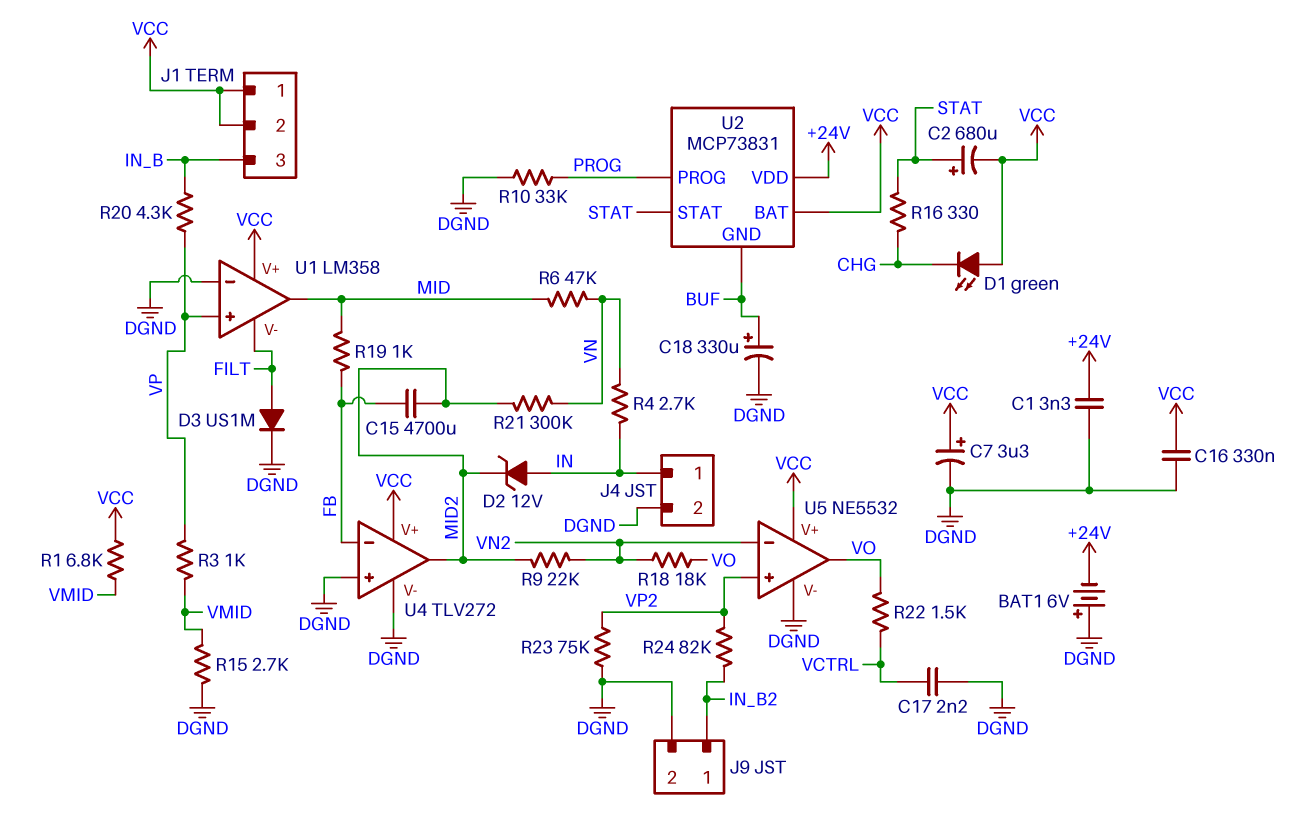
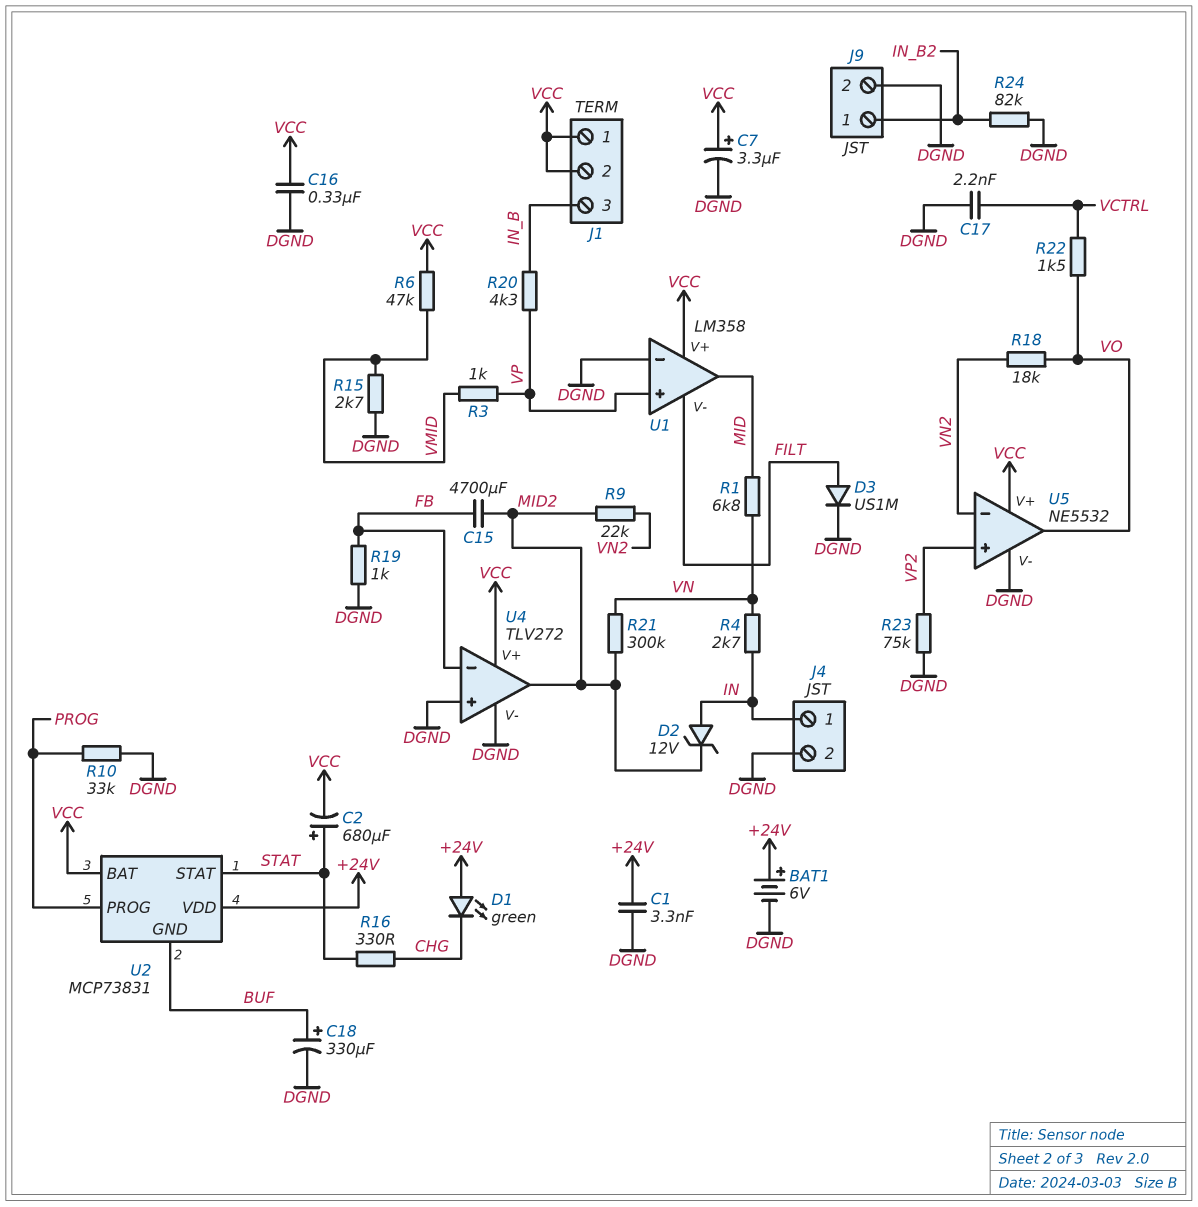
BAT1: 6V (plus DGND, minus +24V) -> 6V (plus +24V, minus DGND)
D1: LED green (A VCC, K CHG) -> LED green (A +24V, K CHG)
R1: 6.8k (VCC, VMID) -> 6.8k (MID, VN)
R6: 47k (MID, VN) -> 47k (VCC, VMID)
R19: 1k (FB, MID) -> 1k (DGND, FB)
R24: 82k (IN_B2, VP2) -> 82k (DGND, IN_B2)

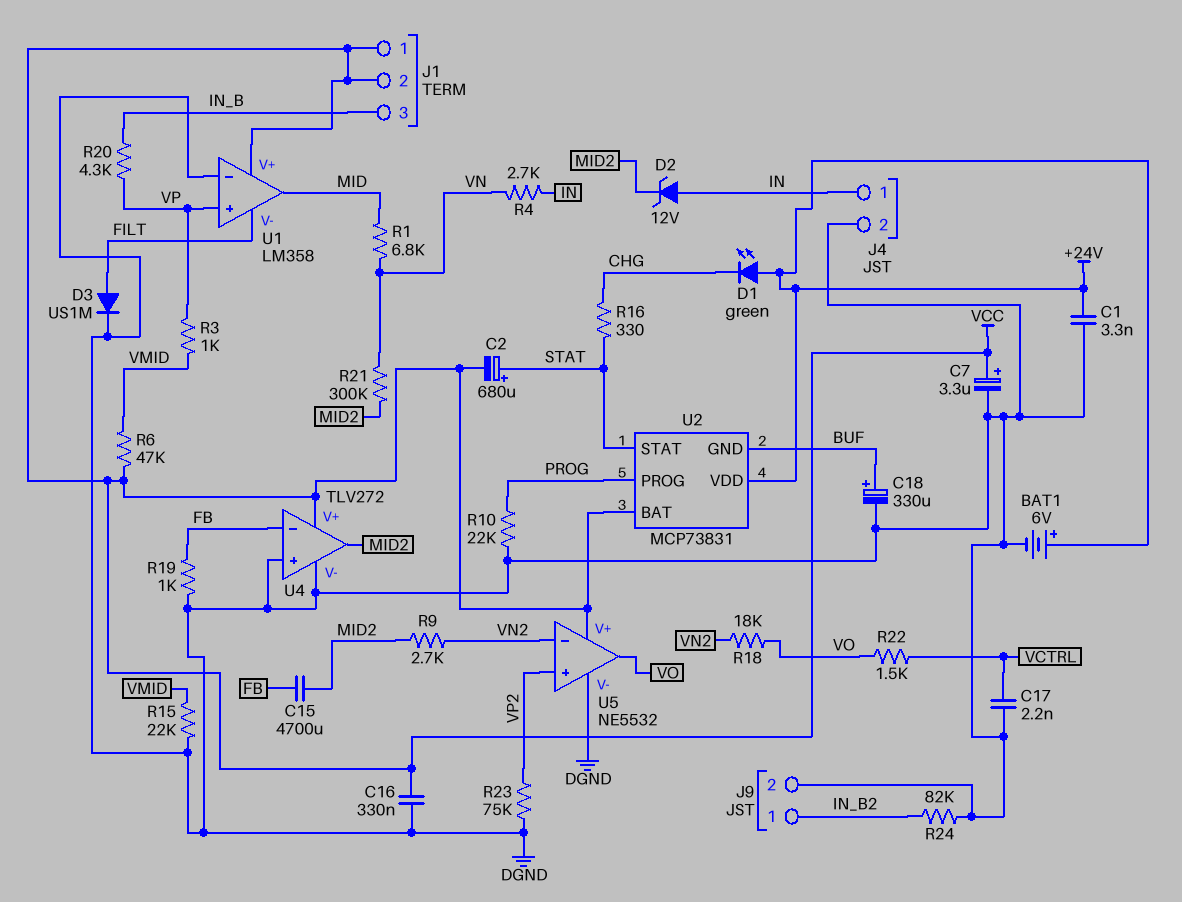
R9: 22k (MID2, VN2) -> 2.7k (MID2, VN2)
R10: 33k (DGND, PROG) -> 22k (DGND, PROG)
R15: 2.7k (DGND, VMID) -> 22k (DGND, VMID)

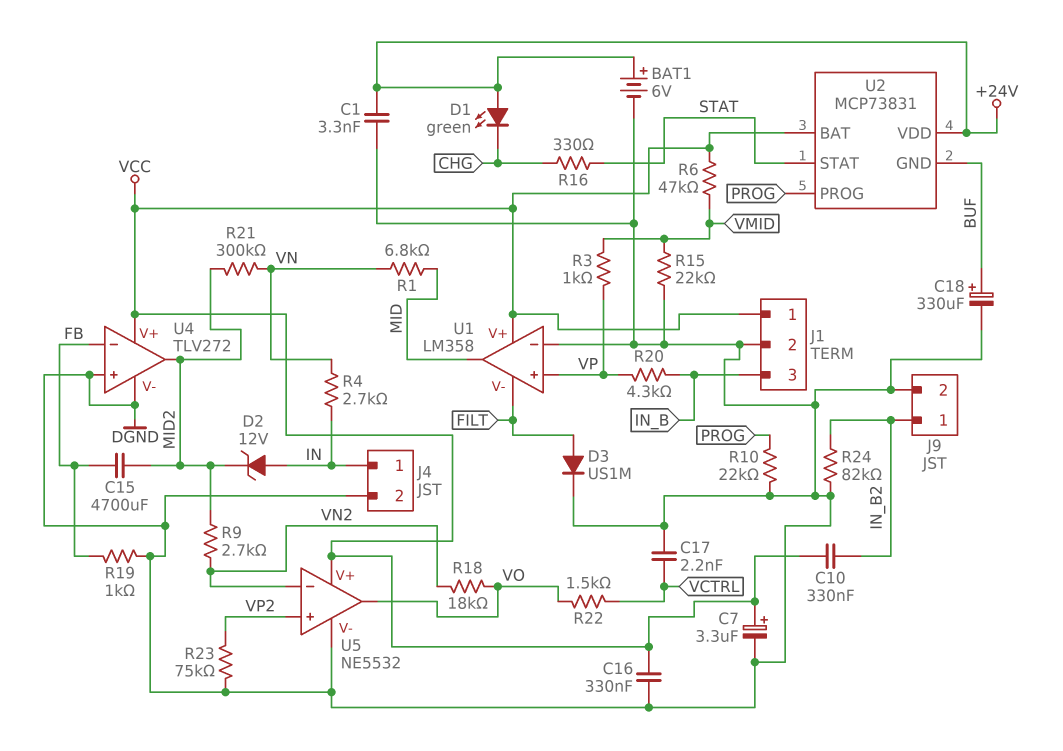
C2: 680uF (plus STAT, minus VCC) -> none
C10: none -> 330nF (IN_B2, VCC)
J1 pin 2: VCC -> DGND

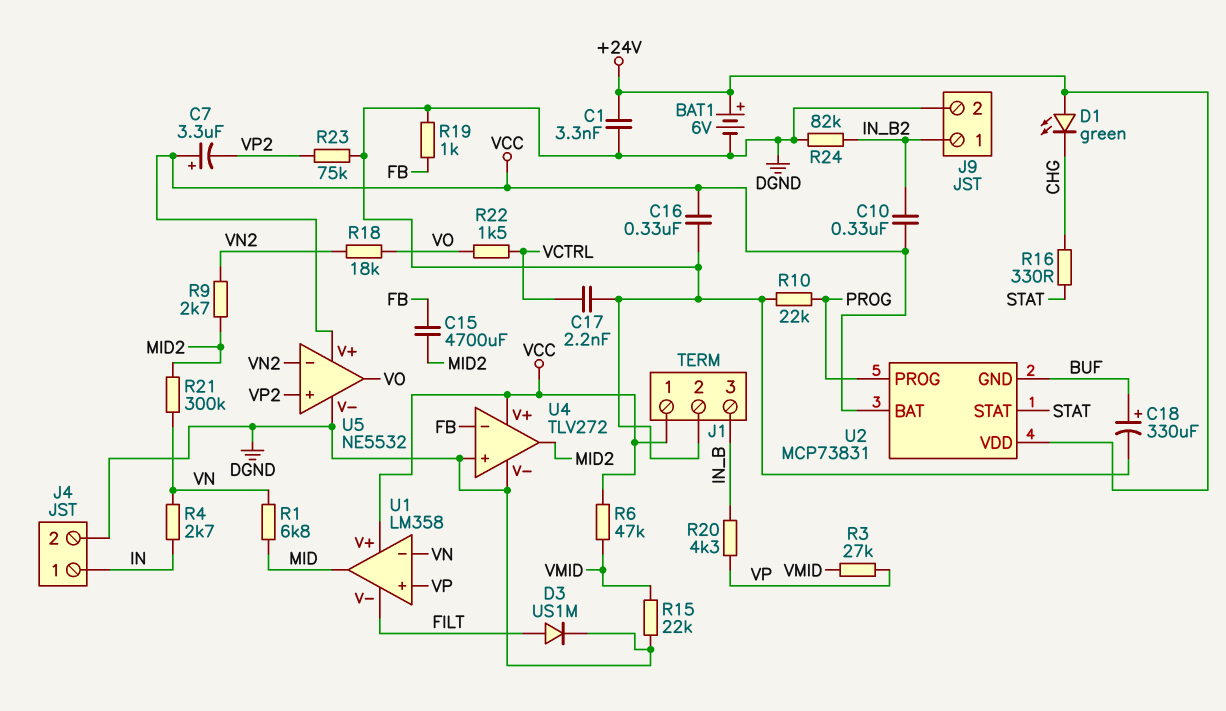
C7: 3.3uF (plus VCC, minus DGND) -> 3.3uF (plus VCC, minus VP2)
D2: zener 12V (A IN, K MID2) -> none
R3: 1k (VMID, VP) -> 27k (VMID, VP)
U1 pin in-: DGND -> VN

